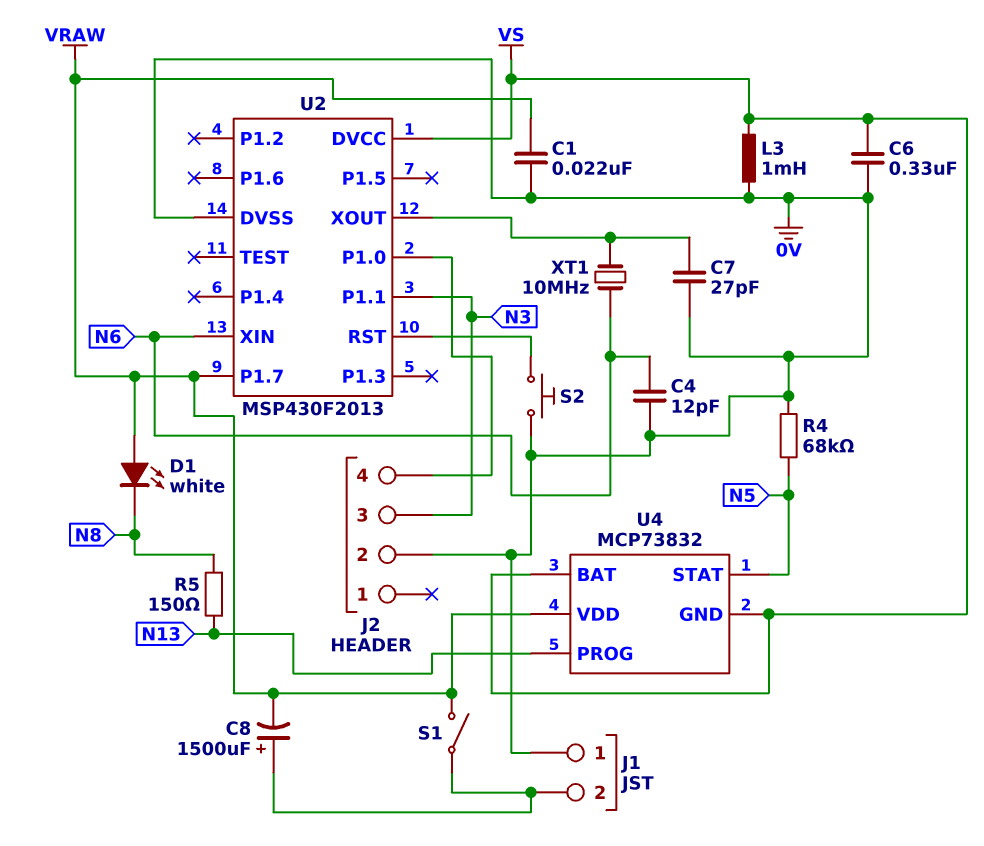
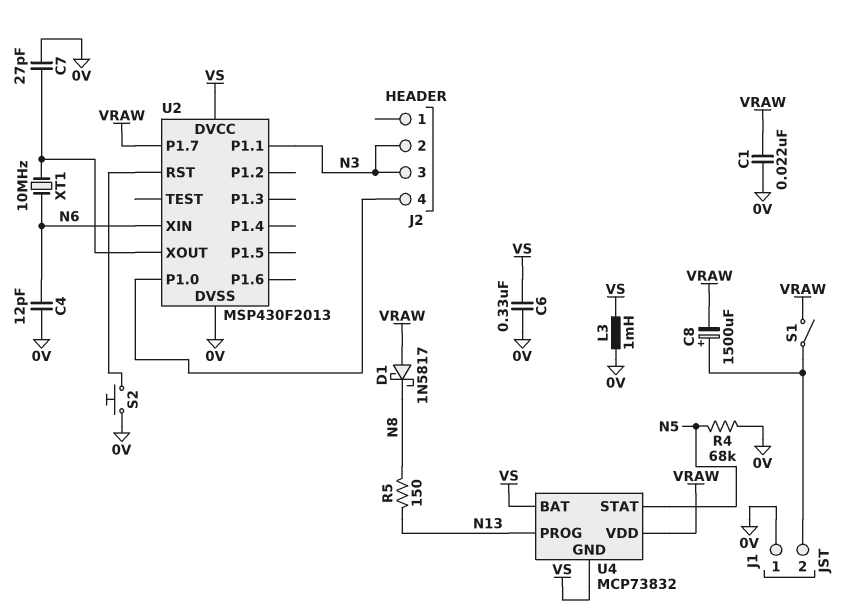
D1: LED white (A VRAW, K N8) -> schottky 1N5817 (A VRAW, K N8)
J2 pin 2: 0V -> N3

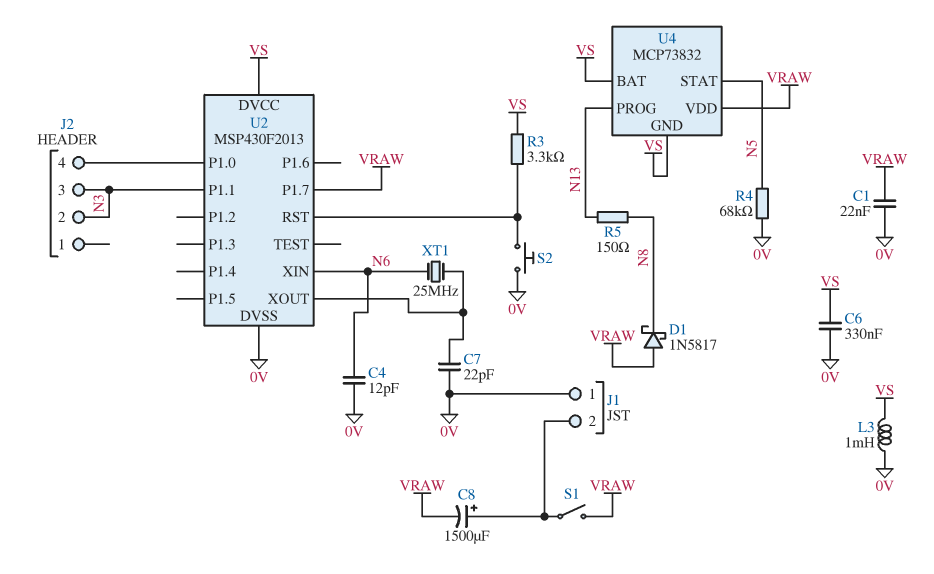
C7: 27pF (0V, U2/XOUT) -> 22pF (0V, U2/XOUT)
R3: none -> 3.3k (U2/RST, VS)
XT1: 10MHz (N6, U2/XOUT) -> 25MHz (N6, U2/XOUT)

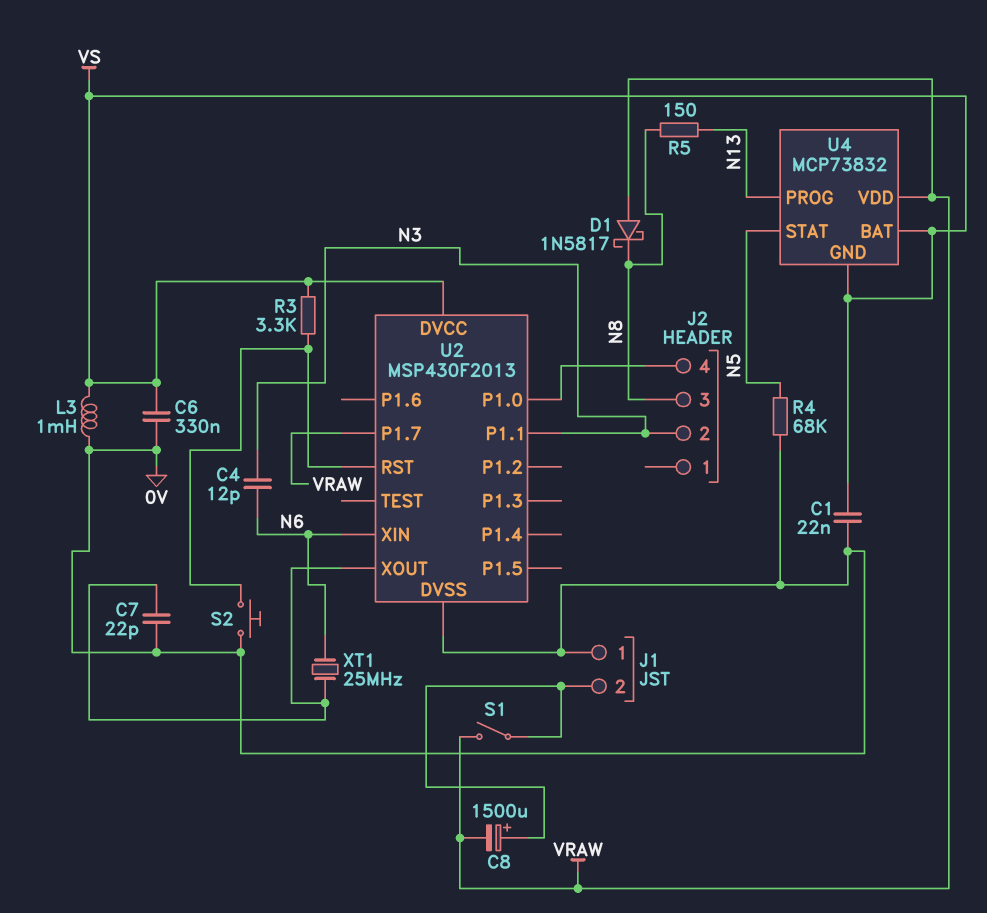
C1: 22nF (0V, VRAW) -> 22nF (0V, VS)
C4: 12pF (0V, N6) -> 12pF (N3, N6)
J2 pin 3: N3 -> N8

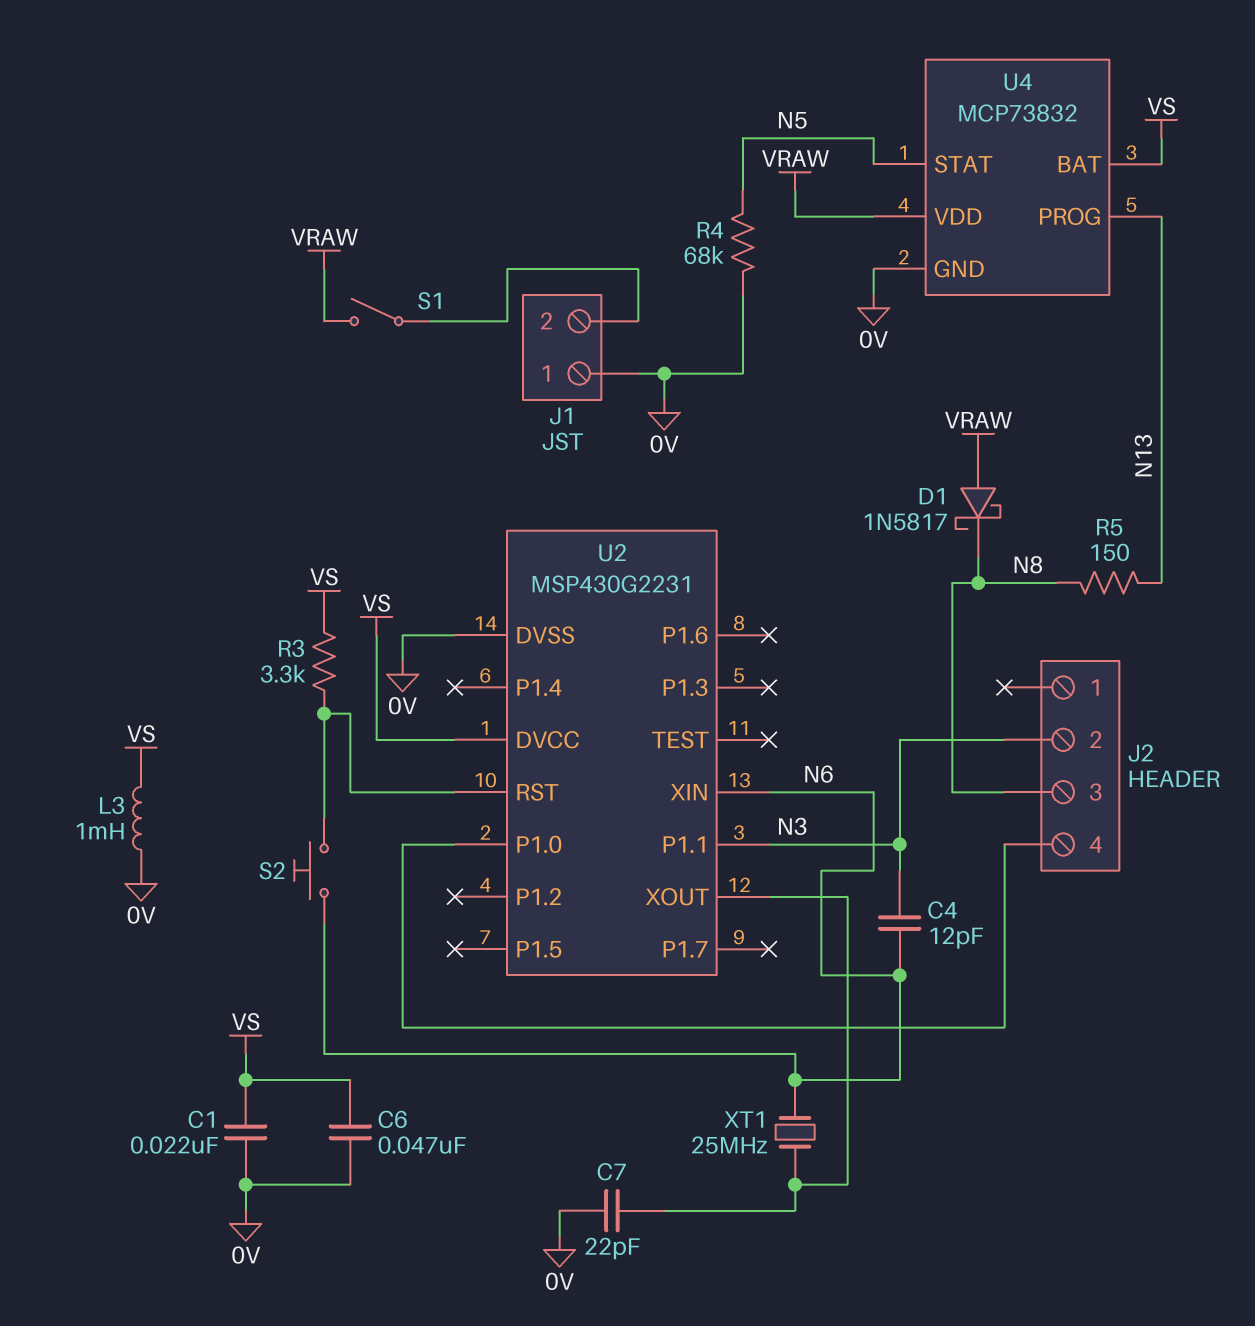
C6: 330nF (0V, VS) -> 47nF (0V, VS)
C8: 1500uF (plus J1/2, minus VRAW) -> none
S2: button (0V, U2/RST) -> button (N6, U2/RST)
U2: MSP430F2013 -> MSP430G2231
U2 pin P1.7: VRAW -> none
U4 pin GND: VS -> 0V

